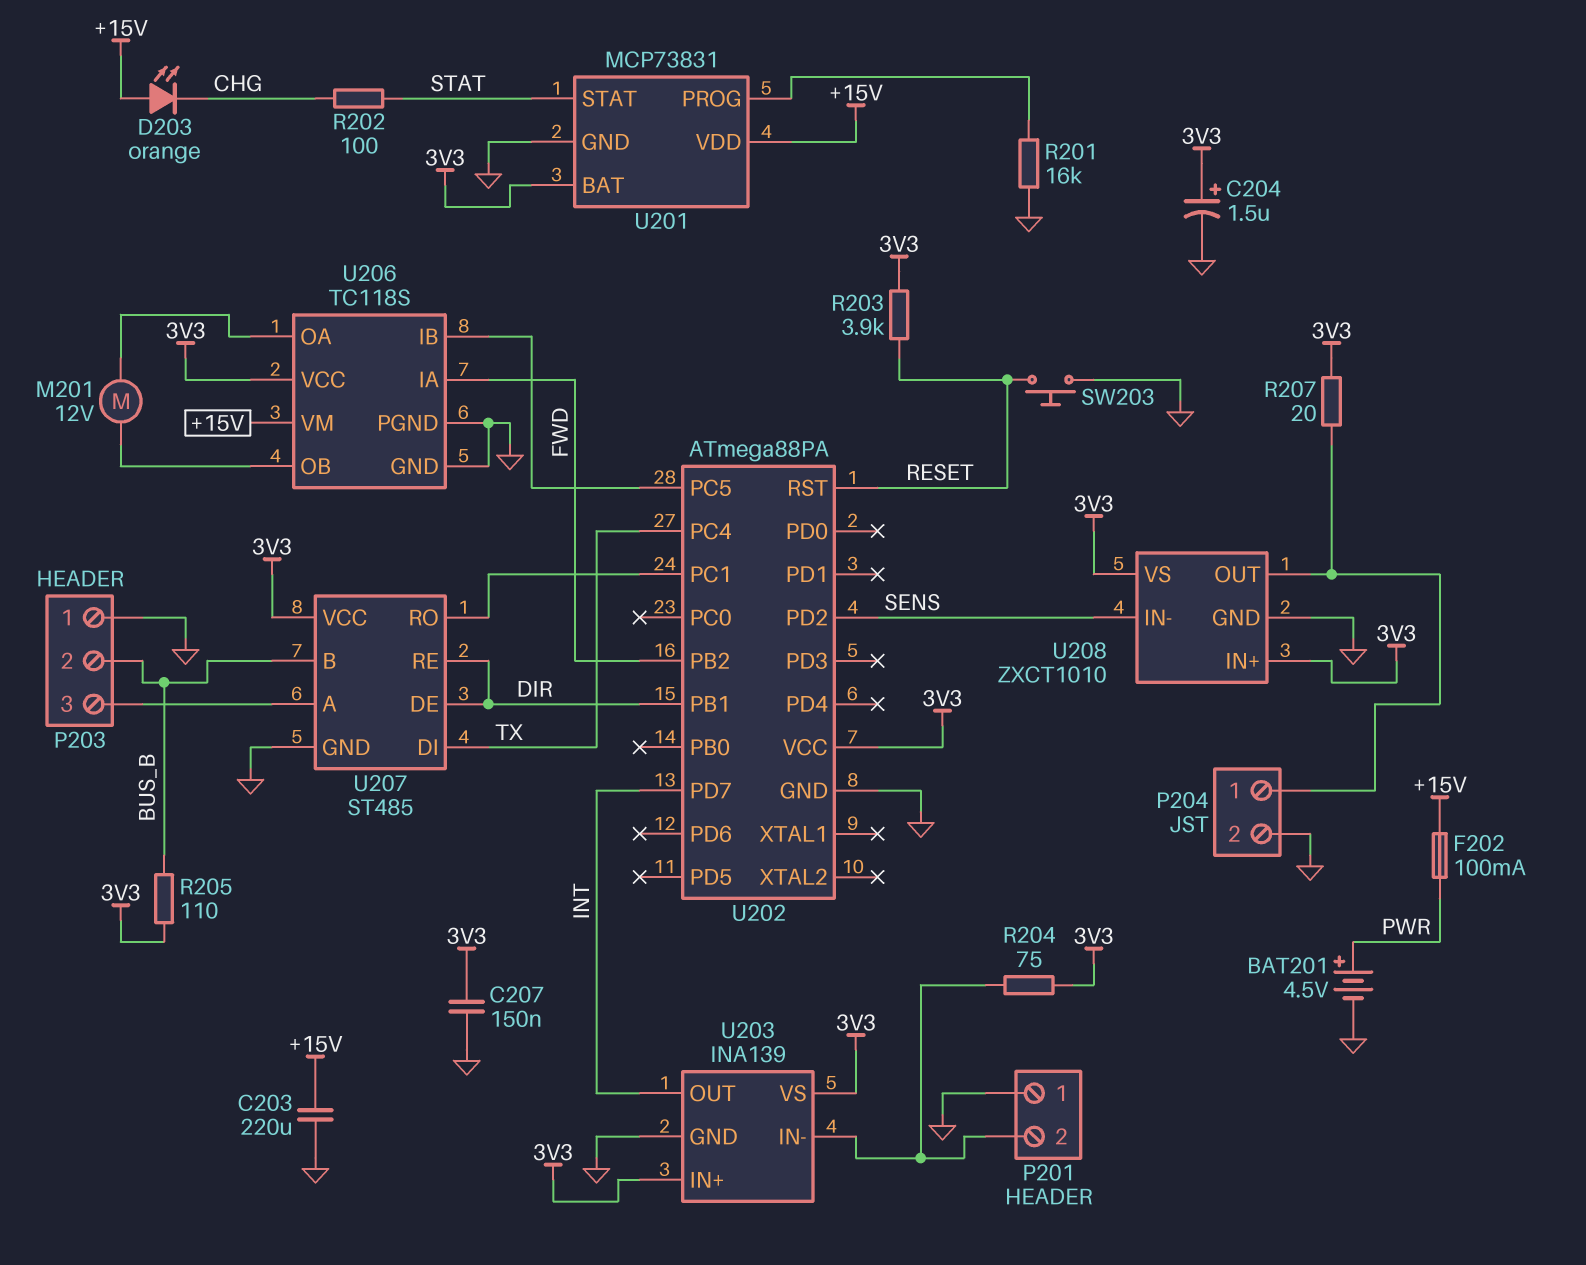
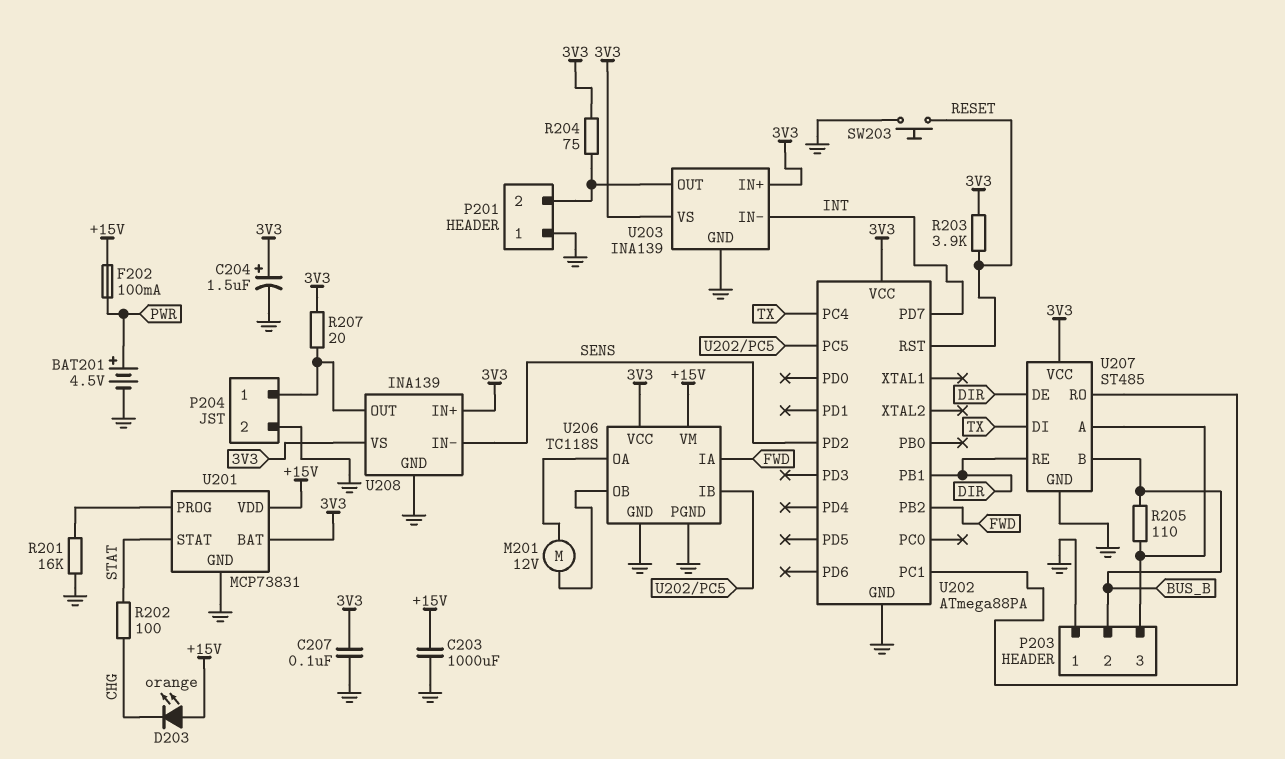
C203: 220uF (+15V, GND) -> 1000uF (+15V, GND)
C207: 150nF (3V3, GND) -> 100nF (3V3, GND)
R205: 110 (3V3, BUS_B) -> 110 (BUS_B, P203/3)
U203 pin IN-: P201/2 -> INT
U203 pin OUT: INT -> P201/2
U208: ZXCT1010 -> INA139

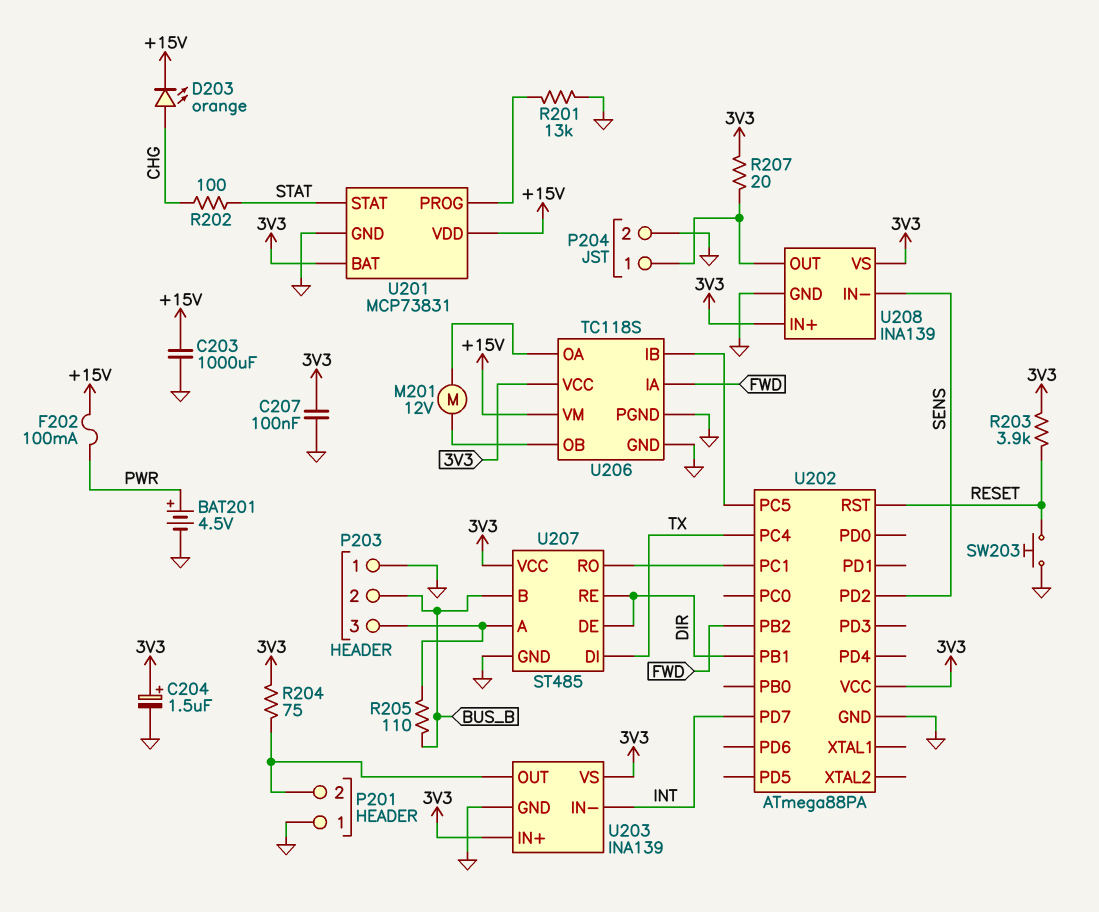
D203: LED orange (A +15V, K CHG) -> LED orange (A CHG, K +15V)
R201: 16k (GND, U201/PROG) -> 13k (GND, U201/PROG)

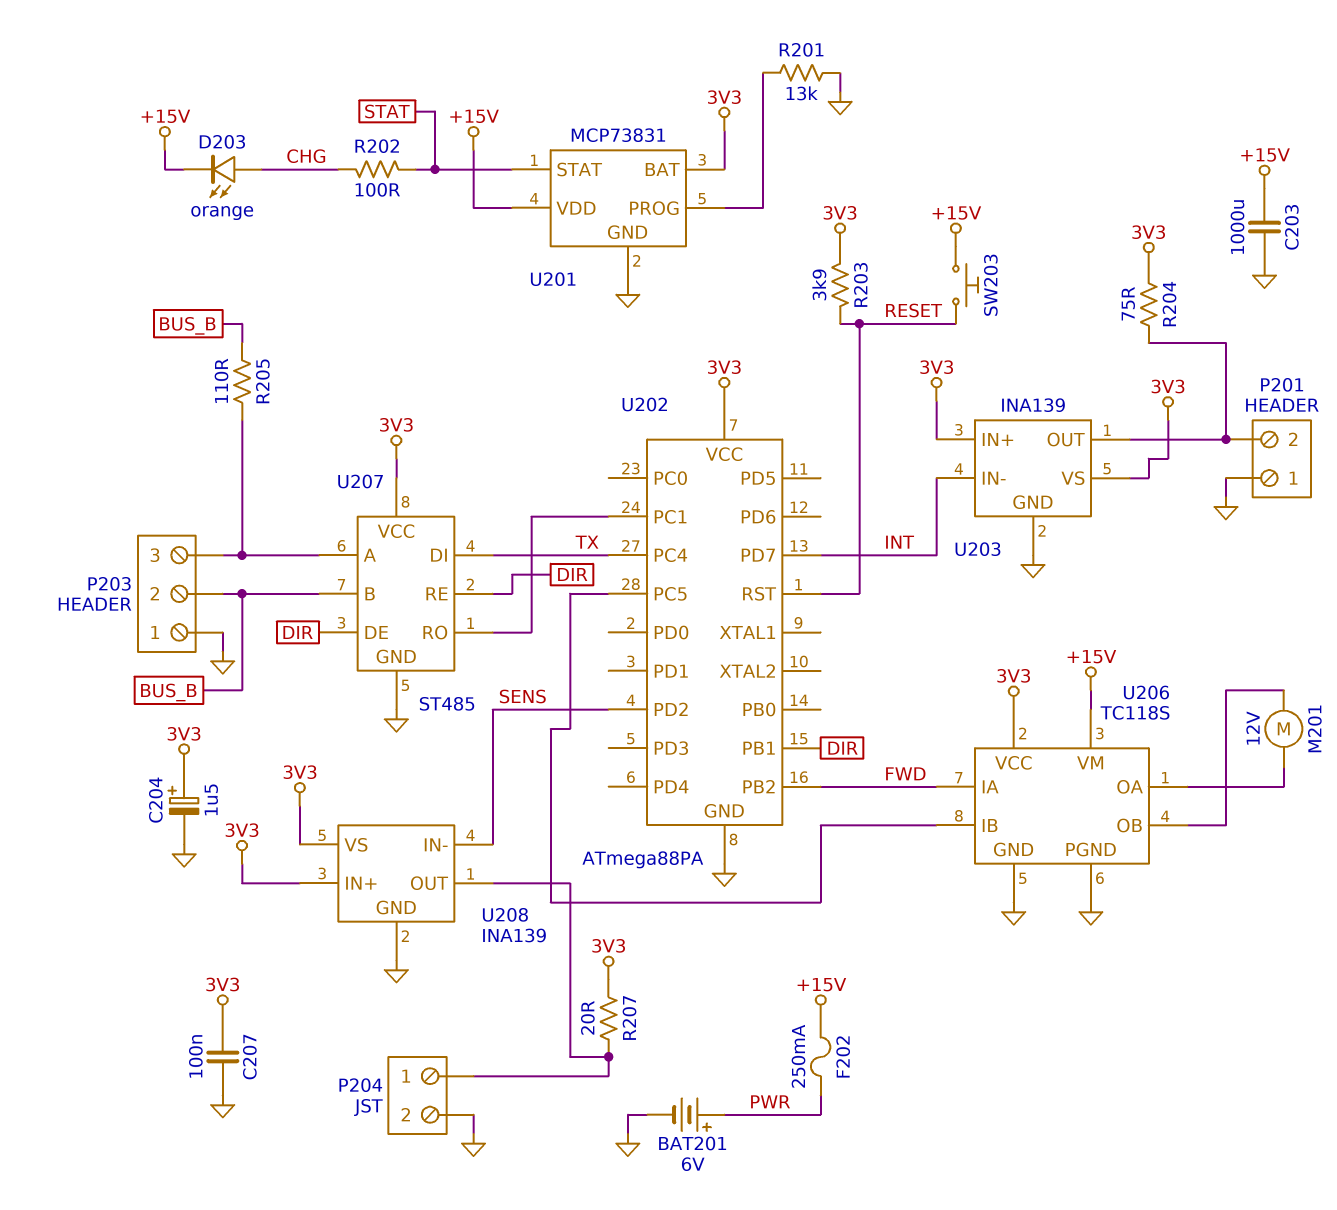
BAT201: 4.5V (plus PWR, minus GND) -> 6V (plus PWR, minus GND)
F202: 100mA (+15V, PWR) -> 250mA (+15V, PWR)
SW203: button (GND, RESET) -> button (+15V, RESET)

